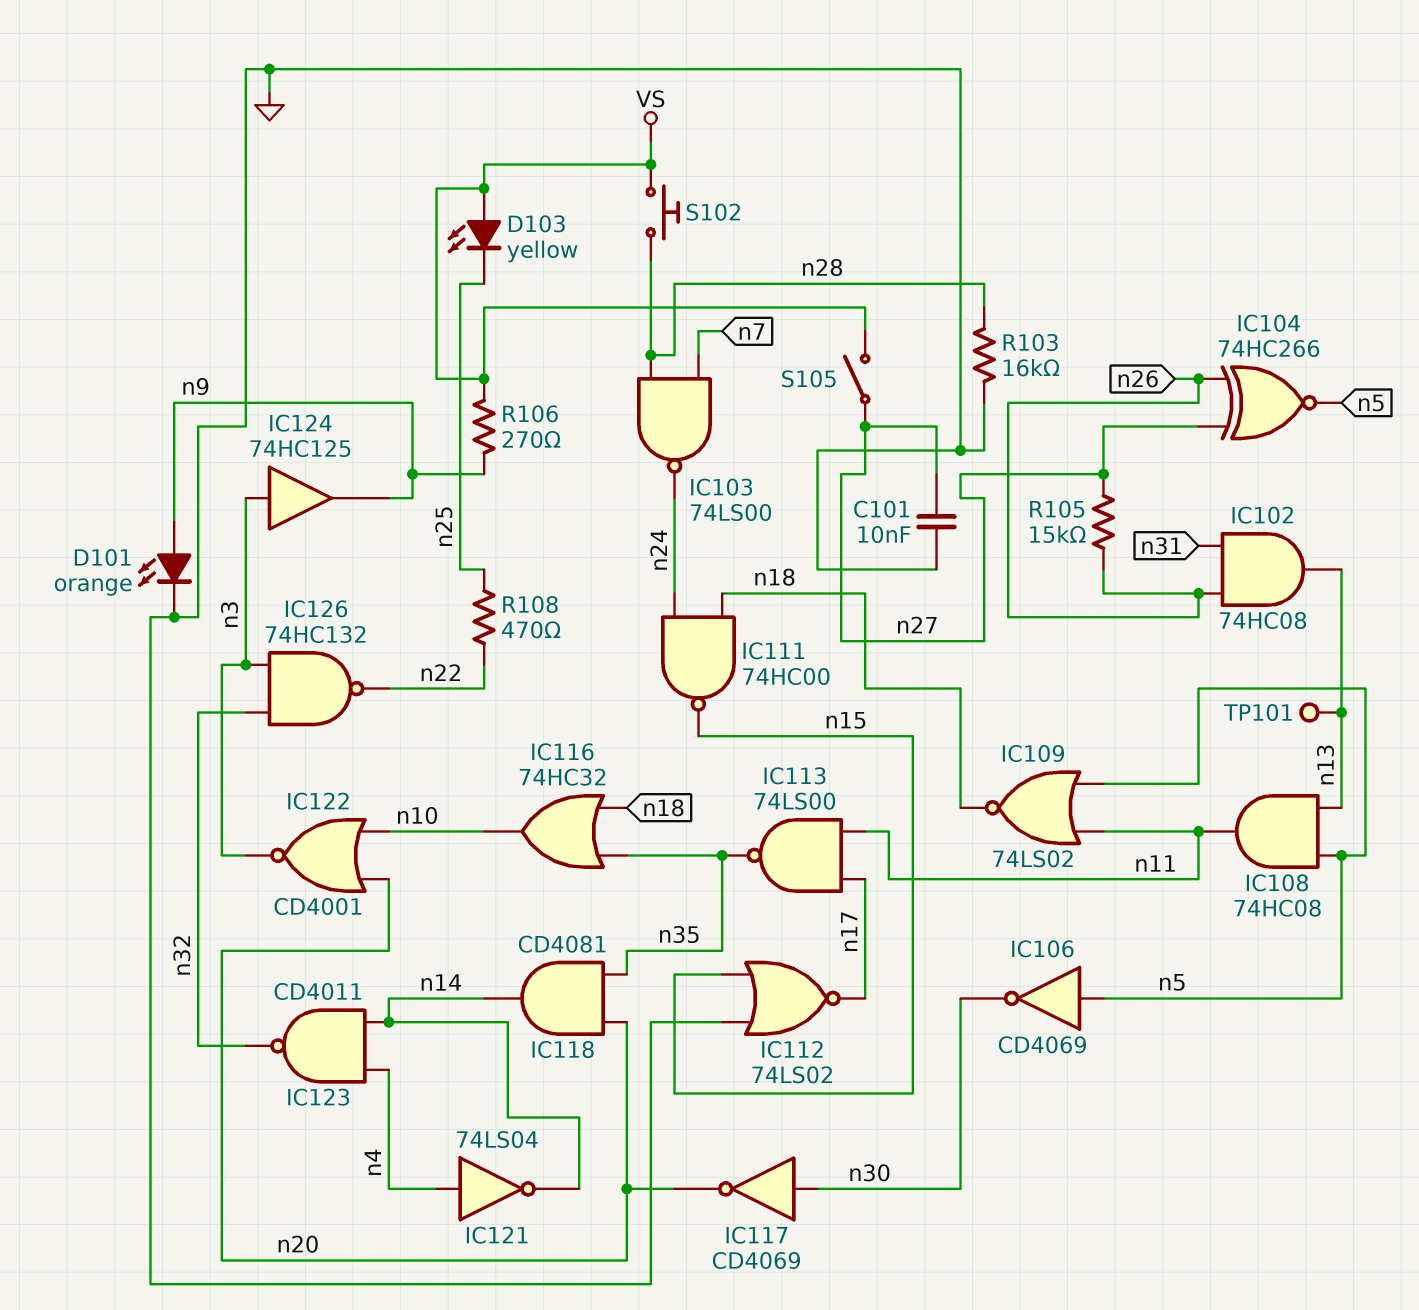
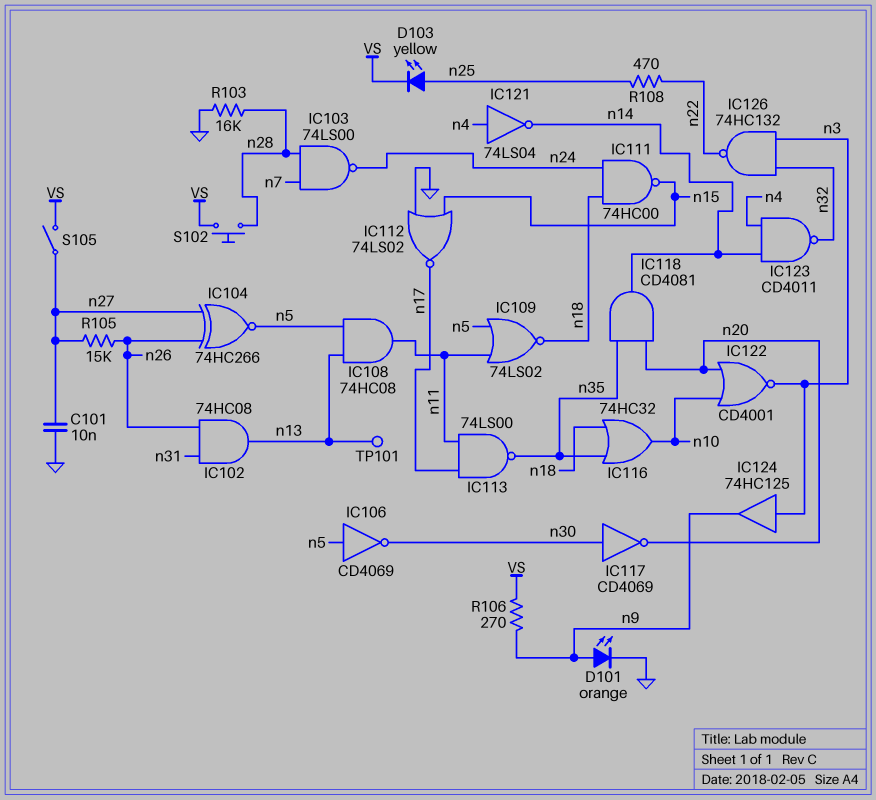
D103: LED yellow (A VS, K n25) -> LED yellow (A n25, K VS)

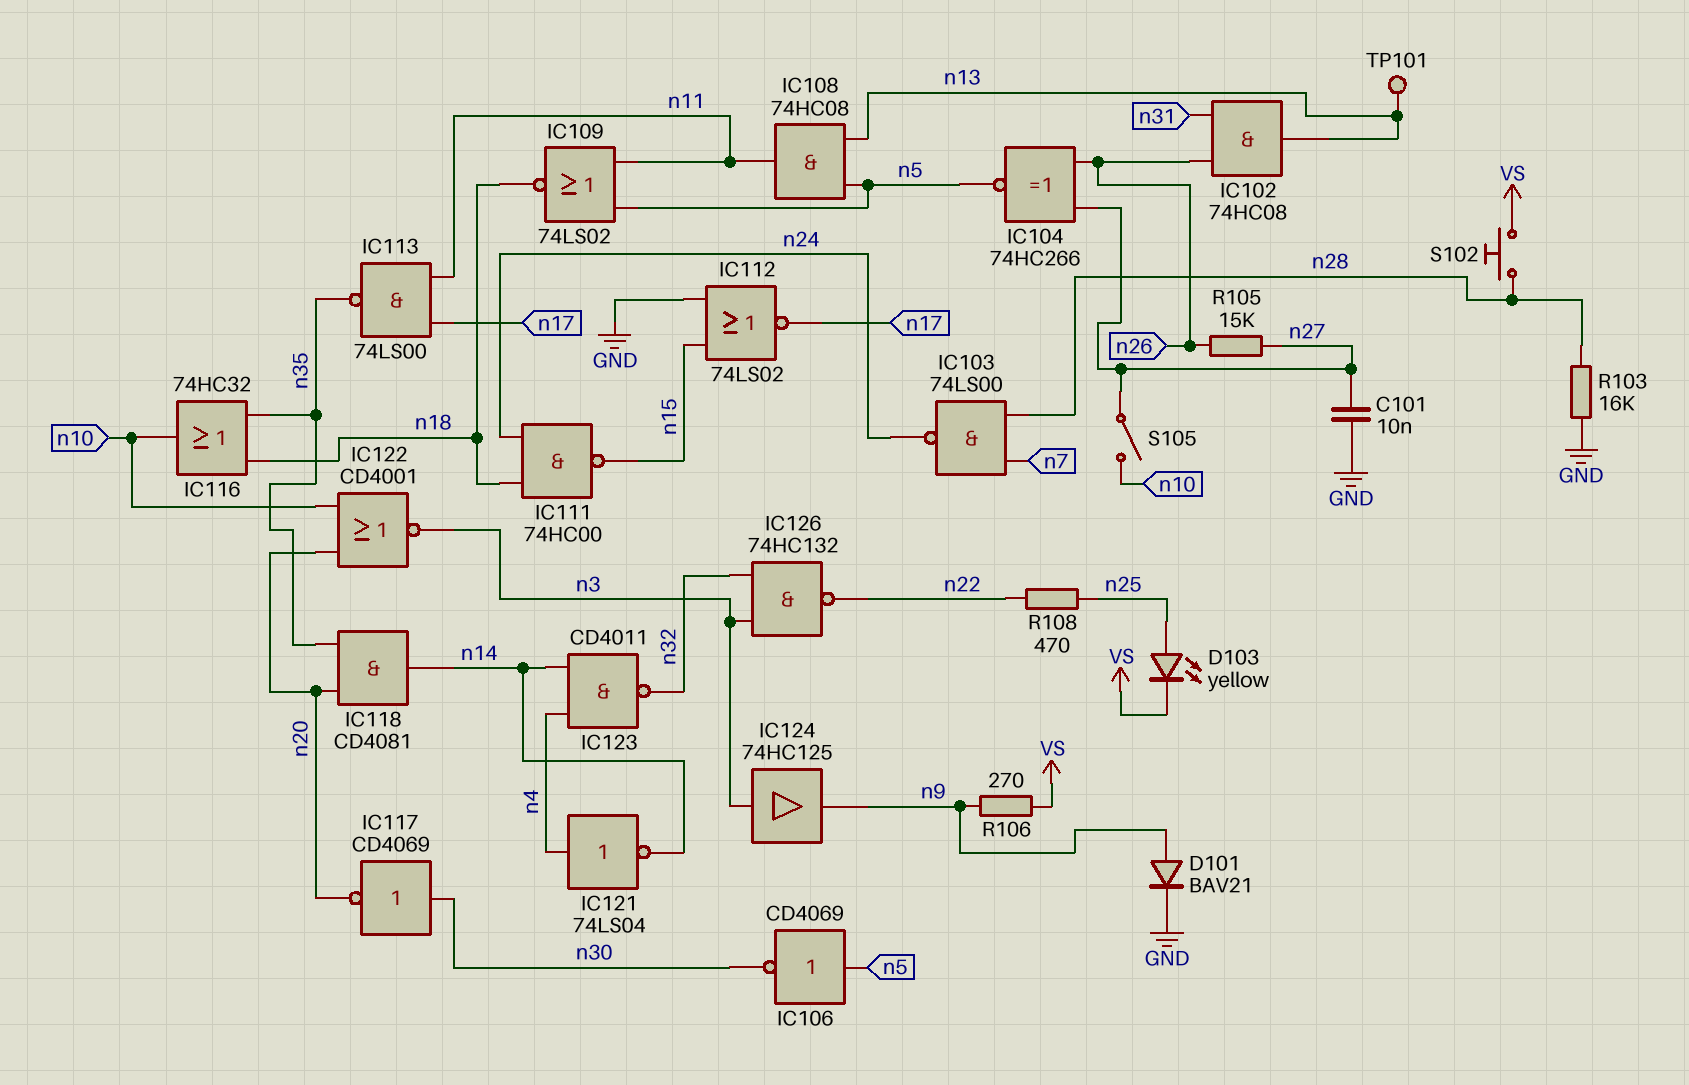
D101: LED orange (A n9, K GND) -> diode BAV21 (A n9, K GND)
S105: switch (VS, n27) -> switch (n10, n27)

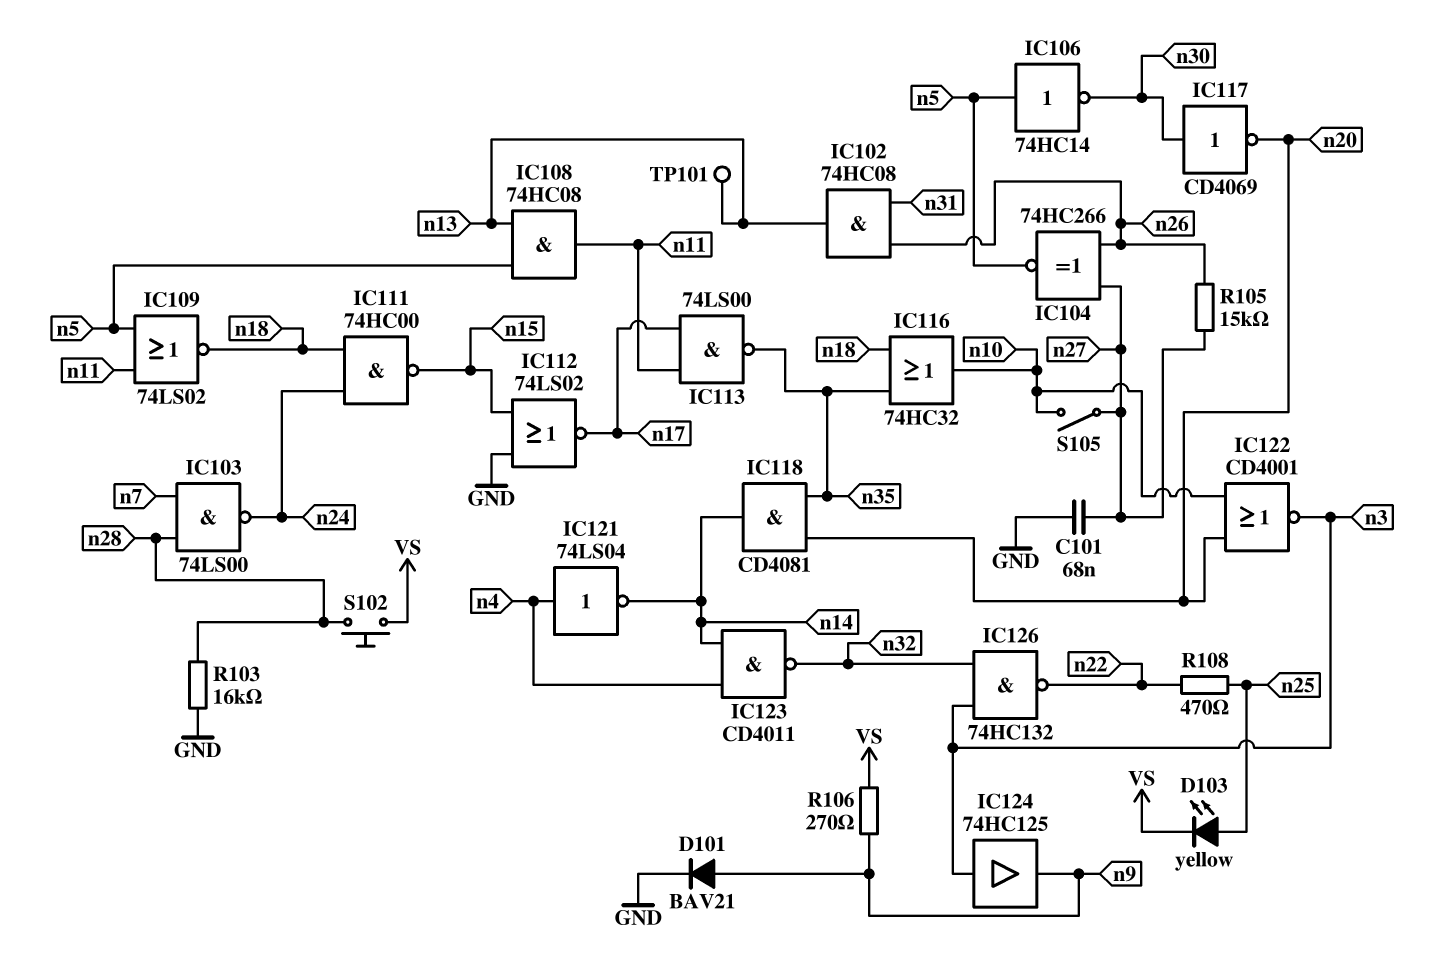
C101: 10nF (GND, n27) -> 68nF (GND, n27)
IC106: NOT CD4069 (in n5, out n30) -> NOT 74HC14 (in n5, out n30)

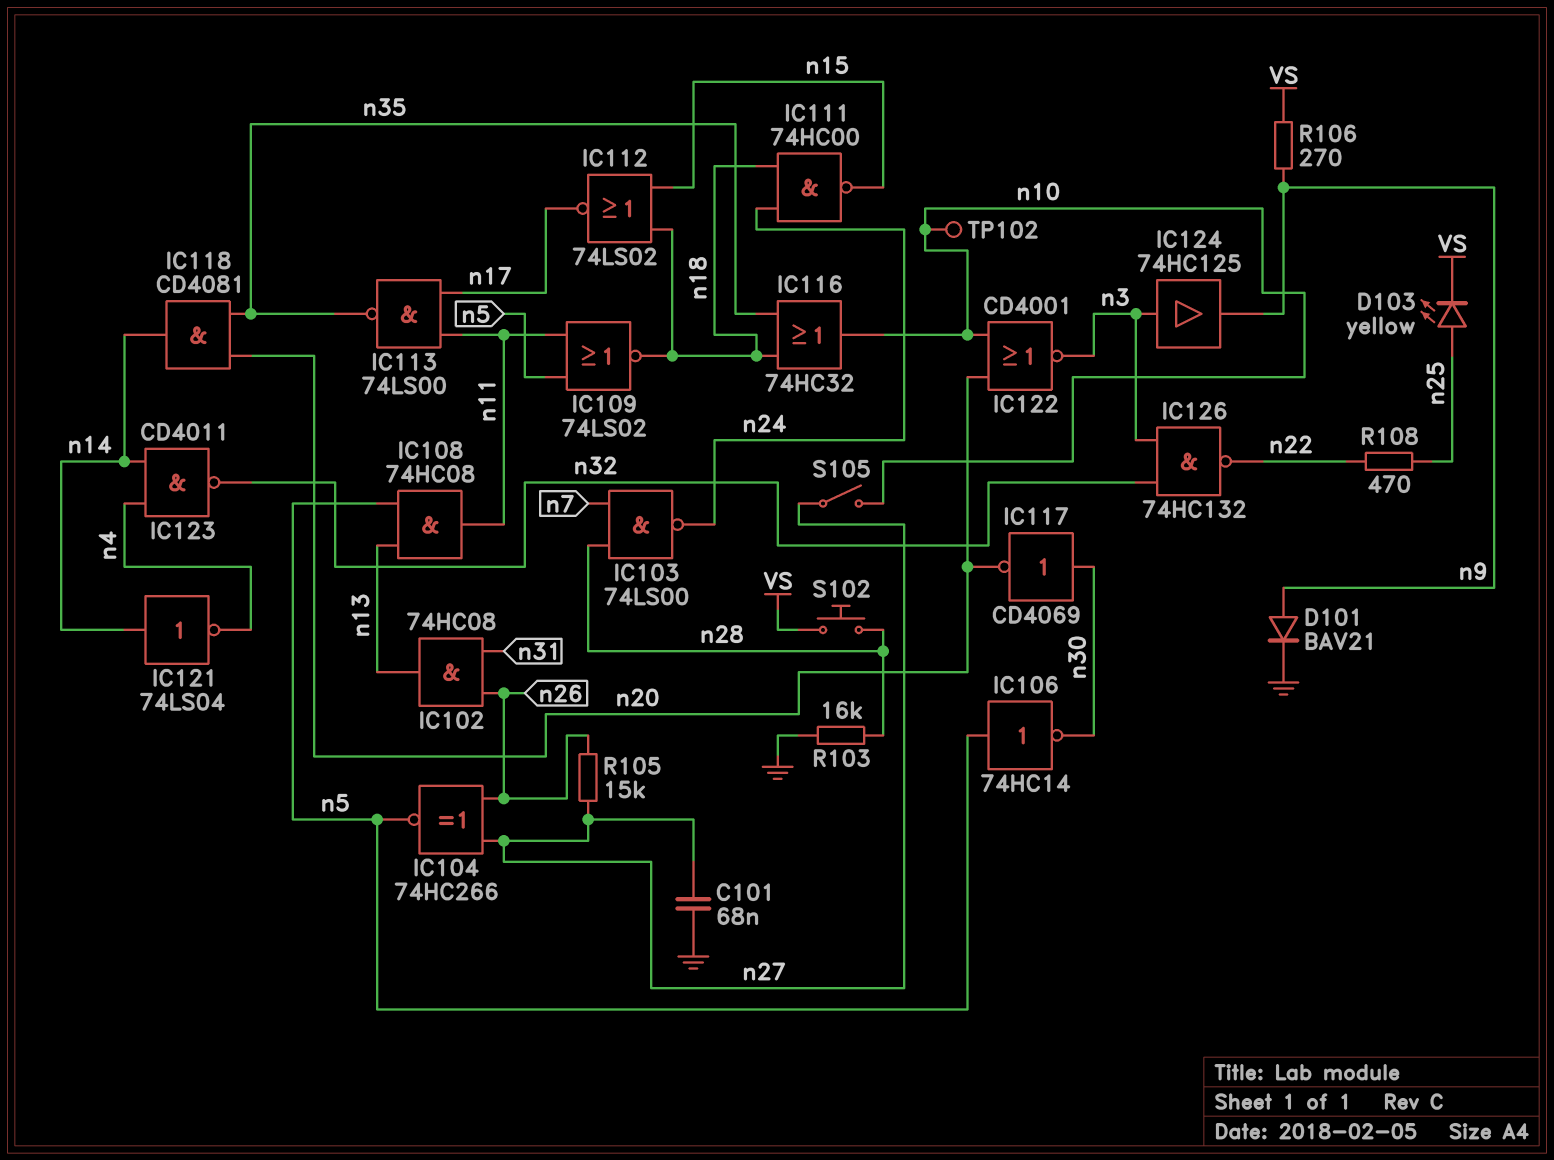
IC112: NOR 74LS02 (in GND, in n15, out n17) -> NOR 74LS02 (in n15, in n18, out n17)
IC121: NOT 74LS04 (in n4, out n14) -> NOT 74LS04 (in n14, out n4)
TP101: test point (n13) -> none
TP102: none -> test point (n10)

